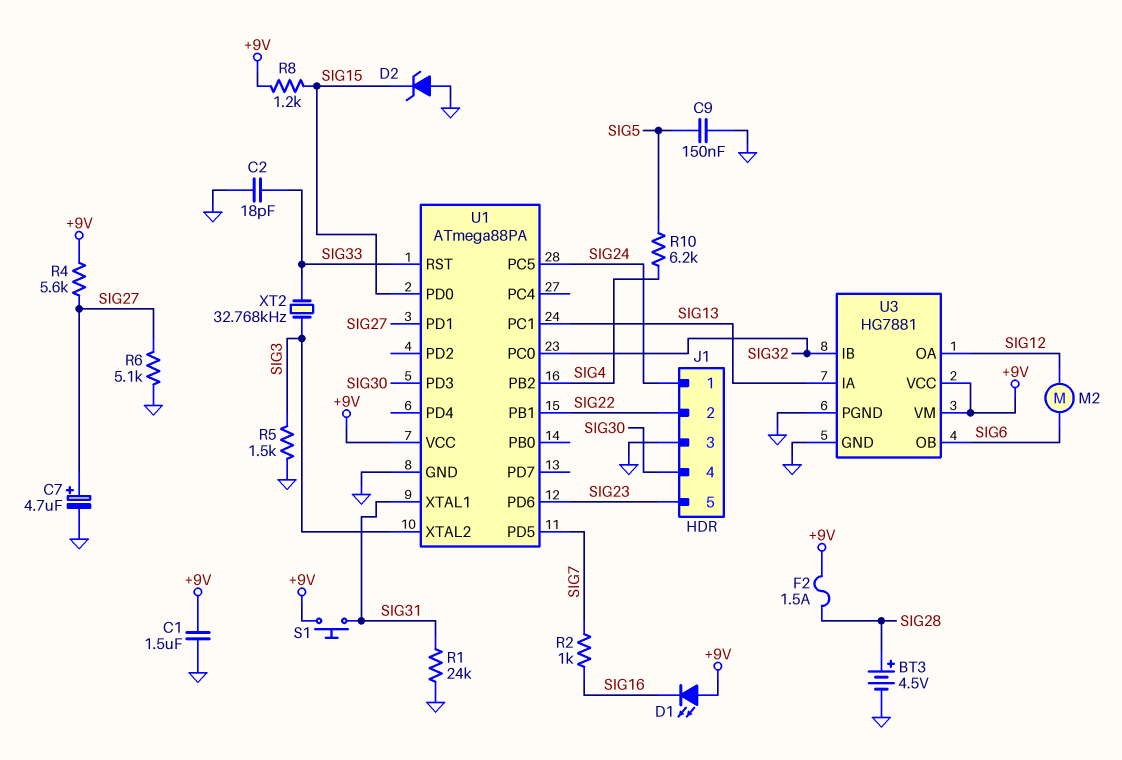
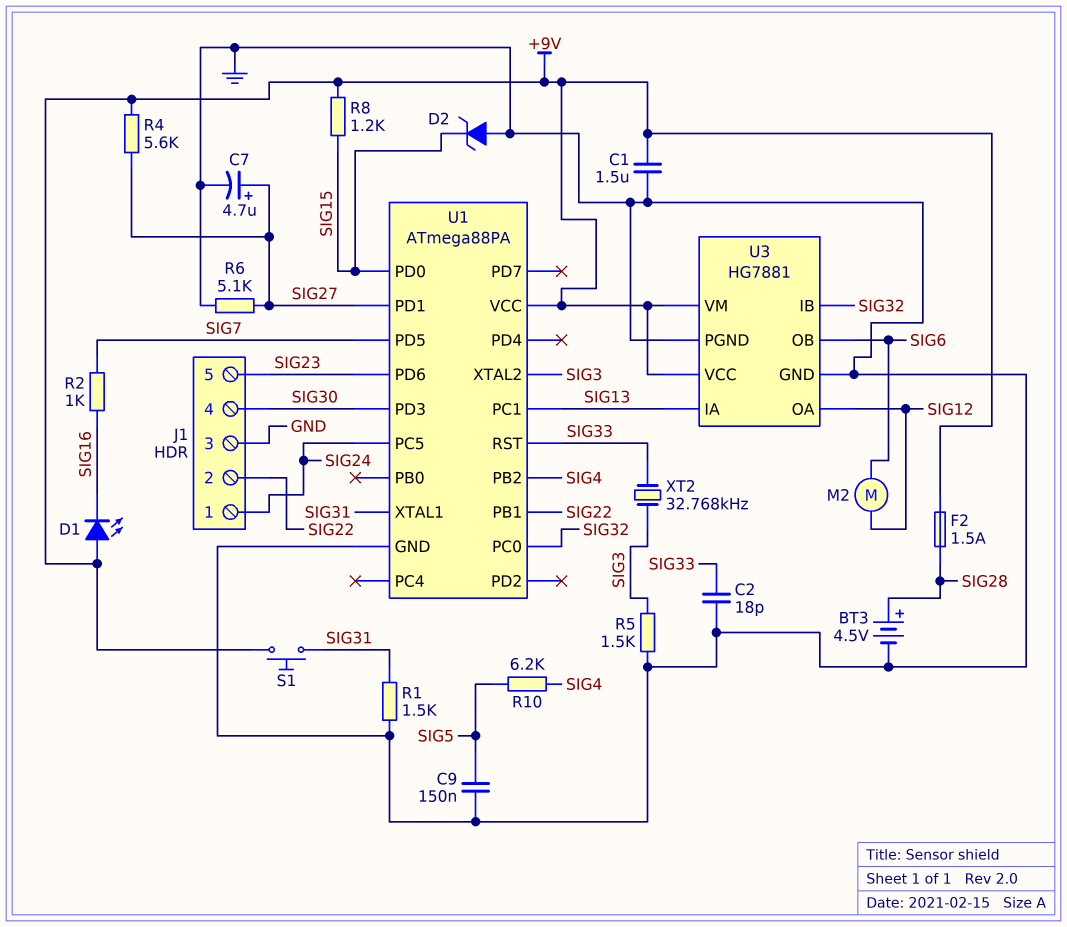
R1: 24k (GND, SIG31) -> 1.5k (GND, SIG31)

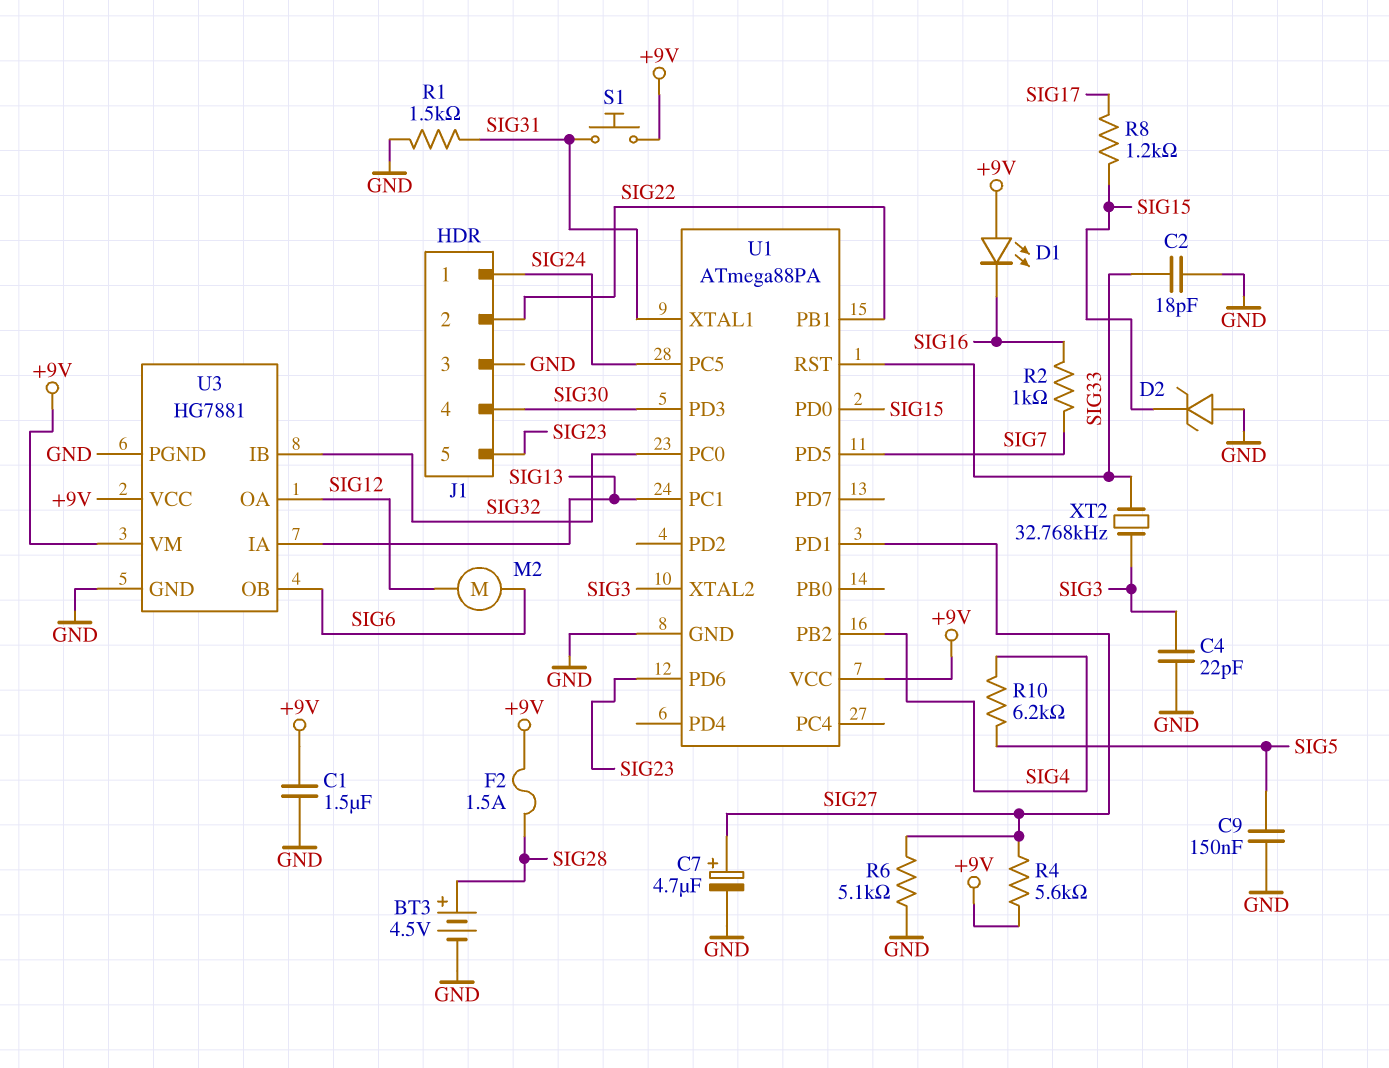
C4: none -> 22pF (GND, SIG3)
R5: 1.5k (GND, SIG3) -> none
R8: 1.2k (+9V, SIG15) -> 1.2k (SIG15, SIG17)

